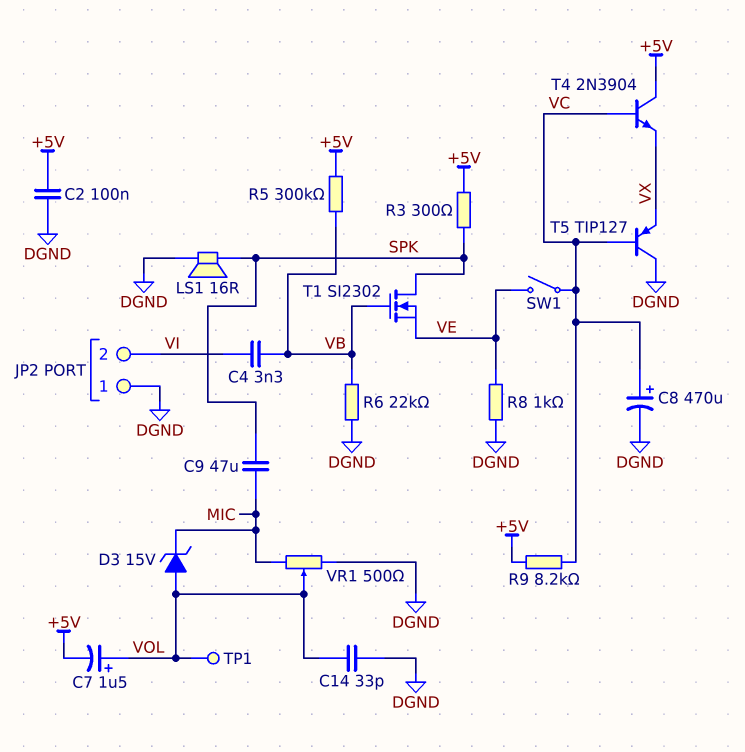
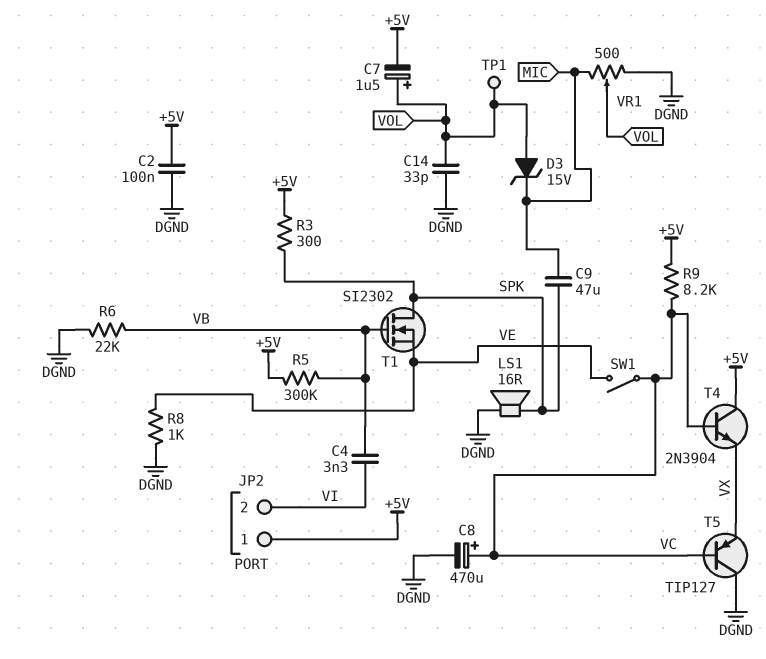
JP2 pin 1: DGND -> +5V

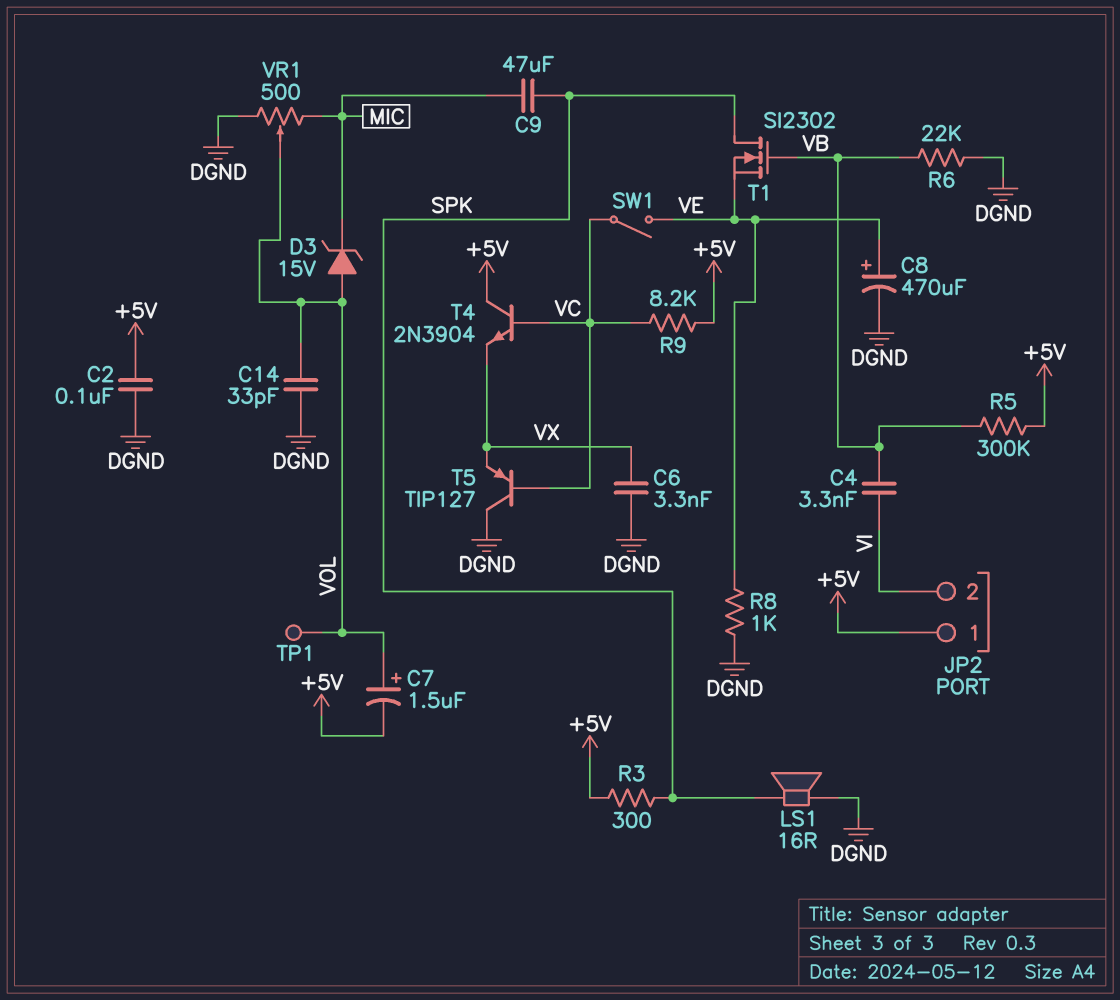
C6: none -> 3.3nF (DGND, VX)
C8: 470uF (plus VC, minus DGND) -> 470uF (plus VE, minus DGND)

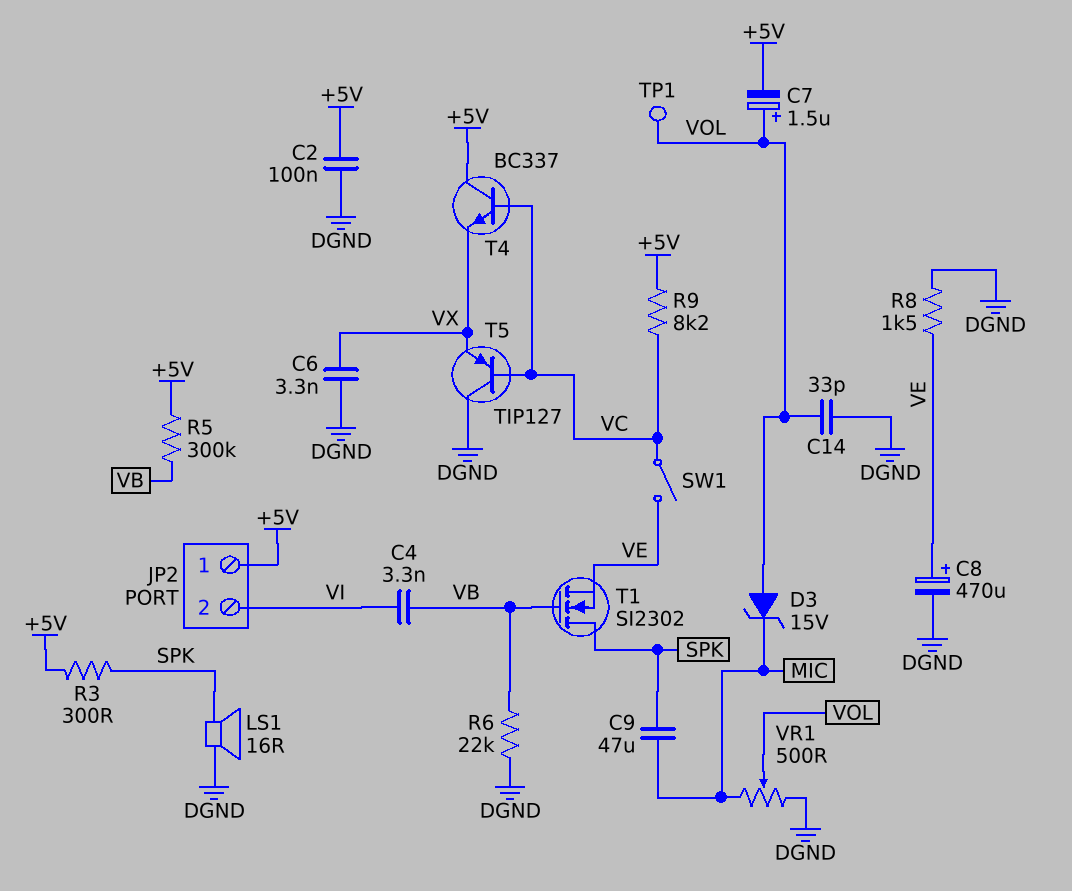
R8: 1k (DGND, VE) -> 1.5k (DGND, VE)
T4: NPN 2N3904 (B VC, C +5V, E VX) -> NPN BC337 (B VC, C +5V, E VX)

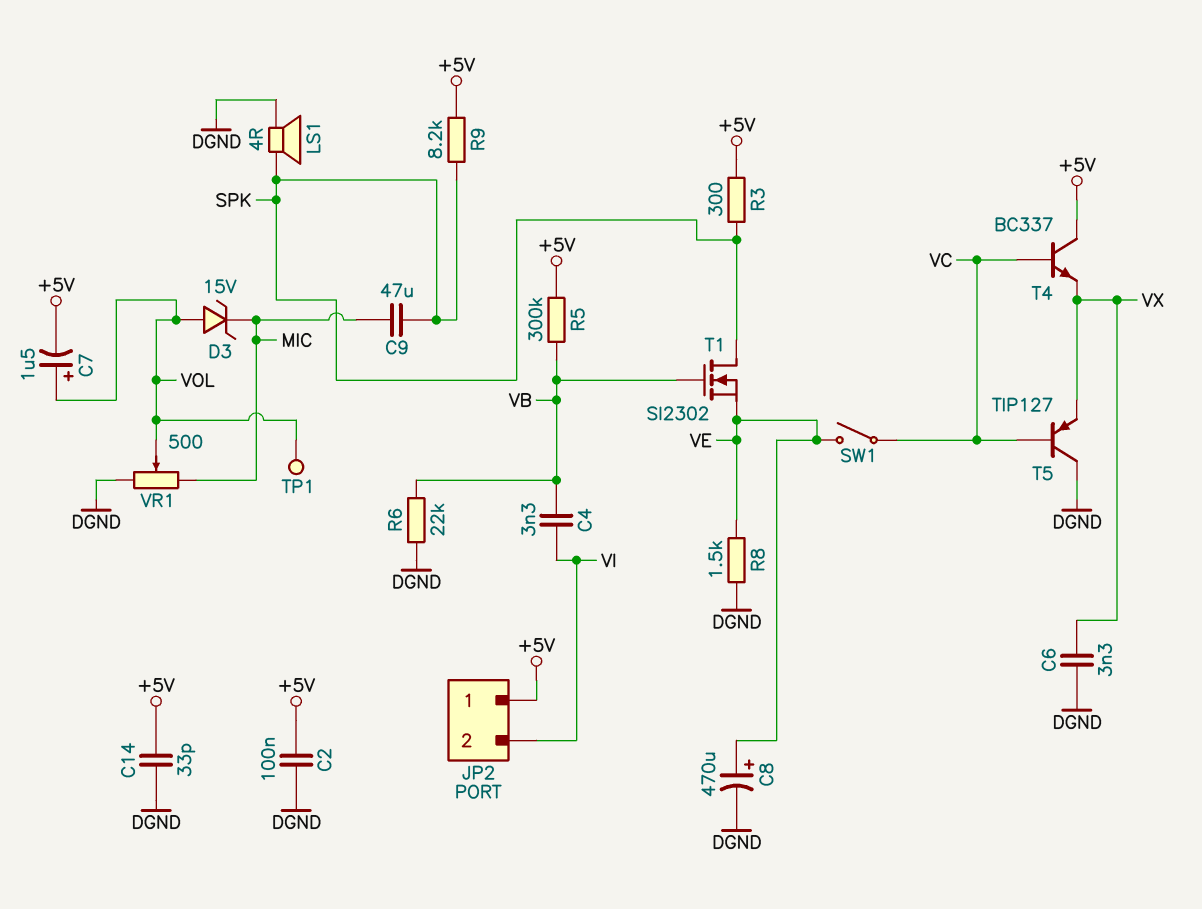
C14: 33pF (DGND, VOL) -> 33pF (+5V, DGND)
LS1: speaker 16R (DGND, SPK) -> speaker 4R (DGND, SPK)
R9: 8.2k (+5V, VC) -> 8.2k (+5V, SPK)

